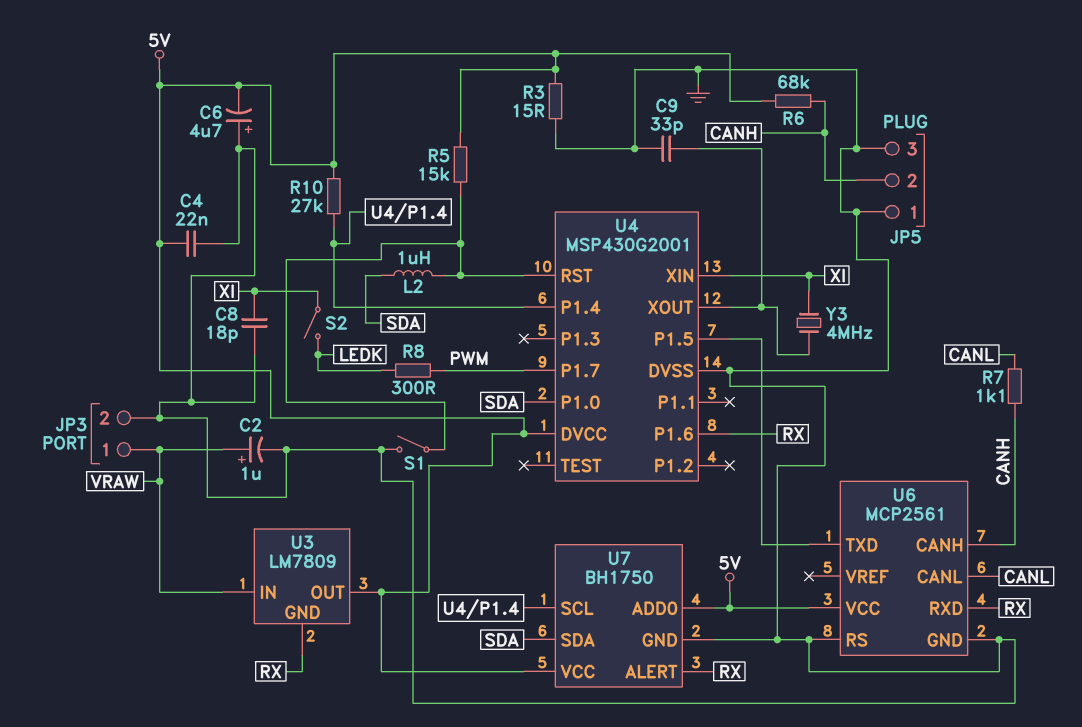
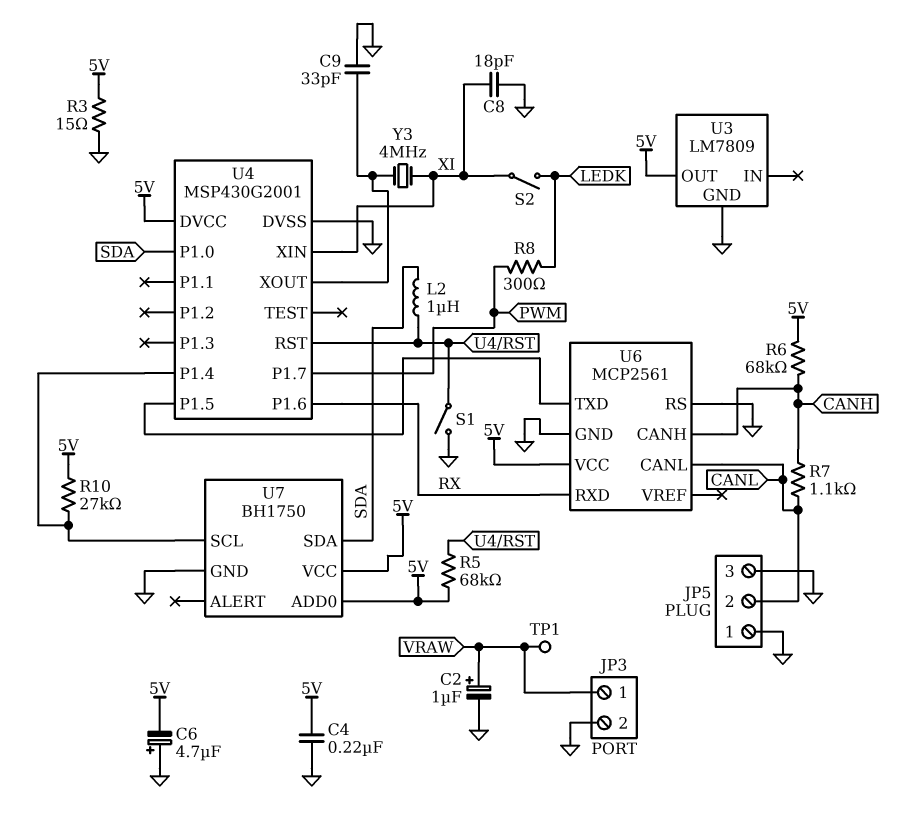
C4: 22nF (5V, GND) -> 220nF (5V, GND)
JP5 pin 2: CANH -> CANL
R5: 15k (5V, U4/RST) -> 68k (5V, U4/RST)
TP1: none -> test point (VRAW)
U3 pin GND: RX -> GND
U3 pin IN: VRAW -> none
U7 pin ALERT: RX -> none

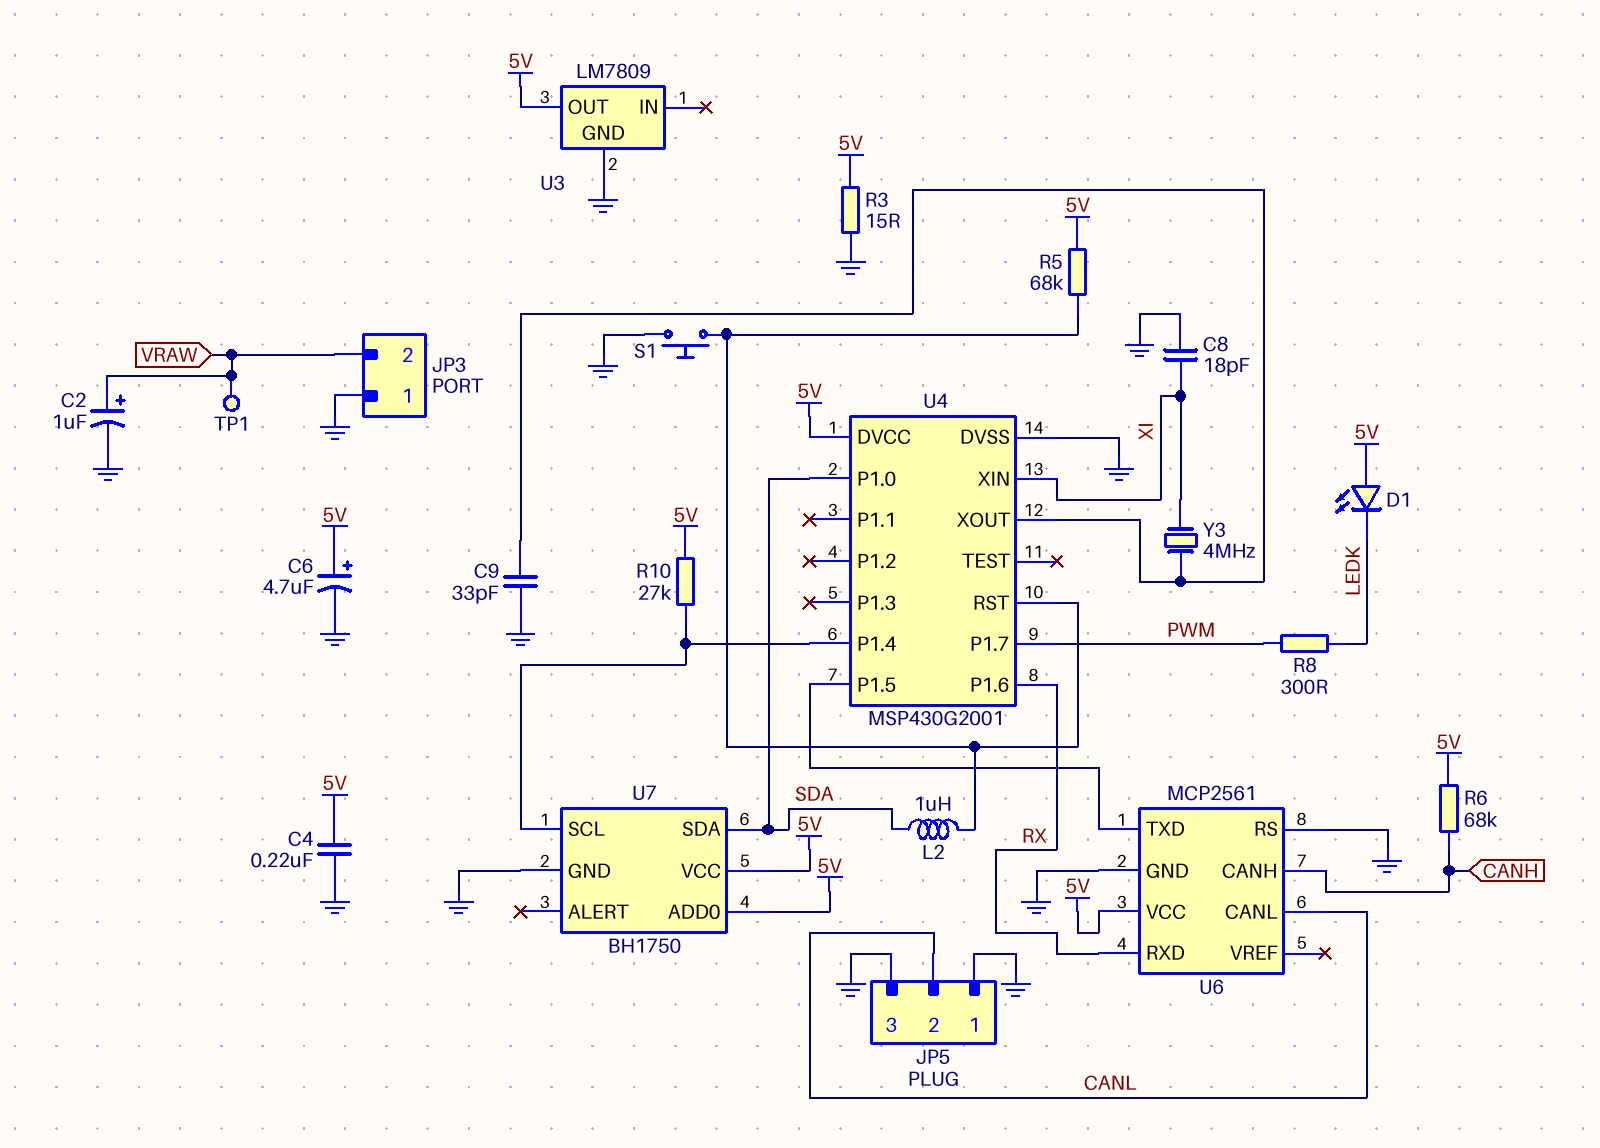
C6: 4.7uF (plus GND, minus 5V) -> 4.7uF (plus 5V, minus GND)
D1: none -> LED (A 5V, K LEDK)
JP3 pin 1: VRAW -> GND
JP3 pin 2: GND -> VRAW
R7: 1.1k (CANH, CANL) -> none
S1: switch (GND, U4/RST) -> button (GND, U4/RST)
S2: switch (LEDK, XI) -> none

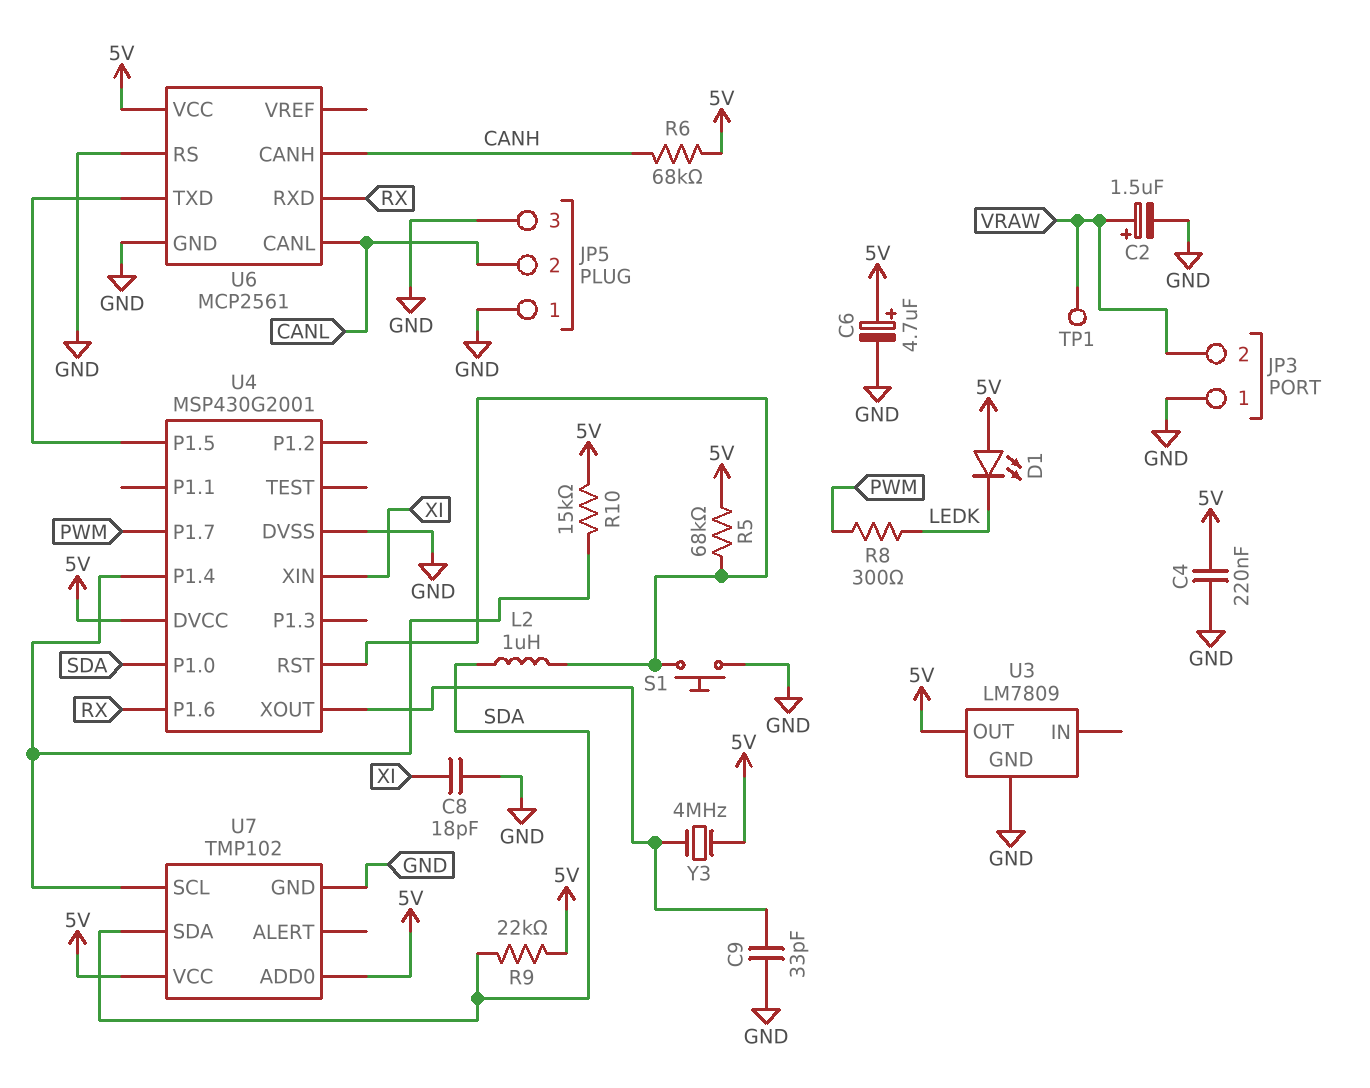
C2: 1uF (plus VRAW, minus GND) -> 1.5uF (plus VRAW, minus GND)
R3: 15 (5V, GND) -> none
R9: none -> 22k (5V, SDA)
R10: 27k (5V, U4/P1.4) -> 15k (5V, U4/P1.4)
U7: BH1750 -> TMP102
Y3: 4MHz (U4/XOUT, XI) -> 4MHz (5V, U4/XOUT)

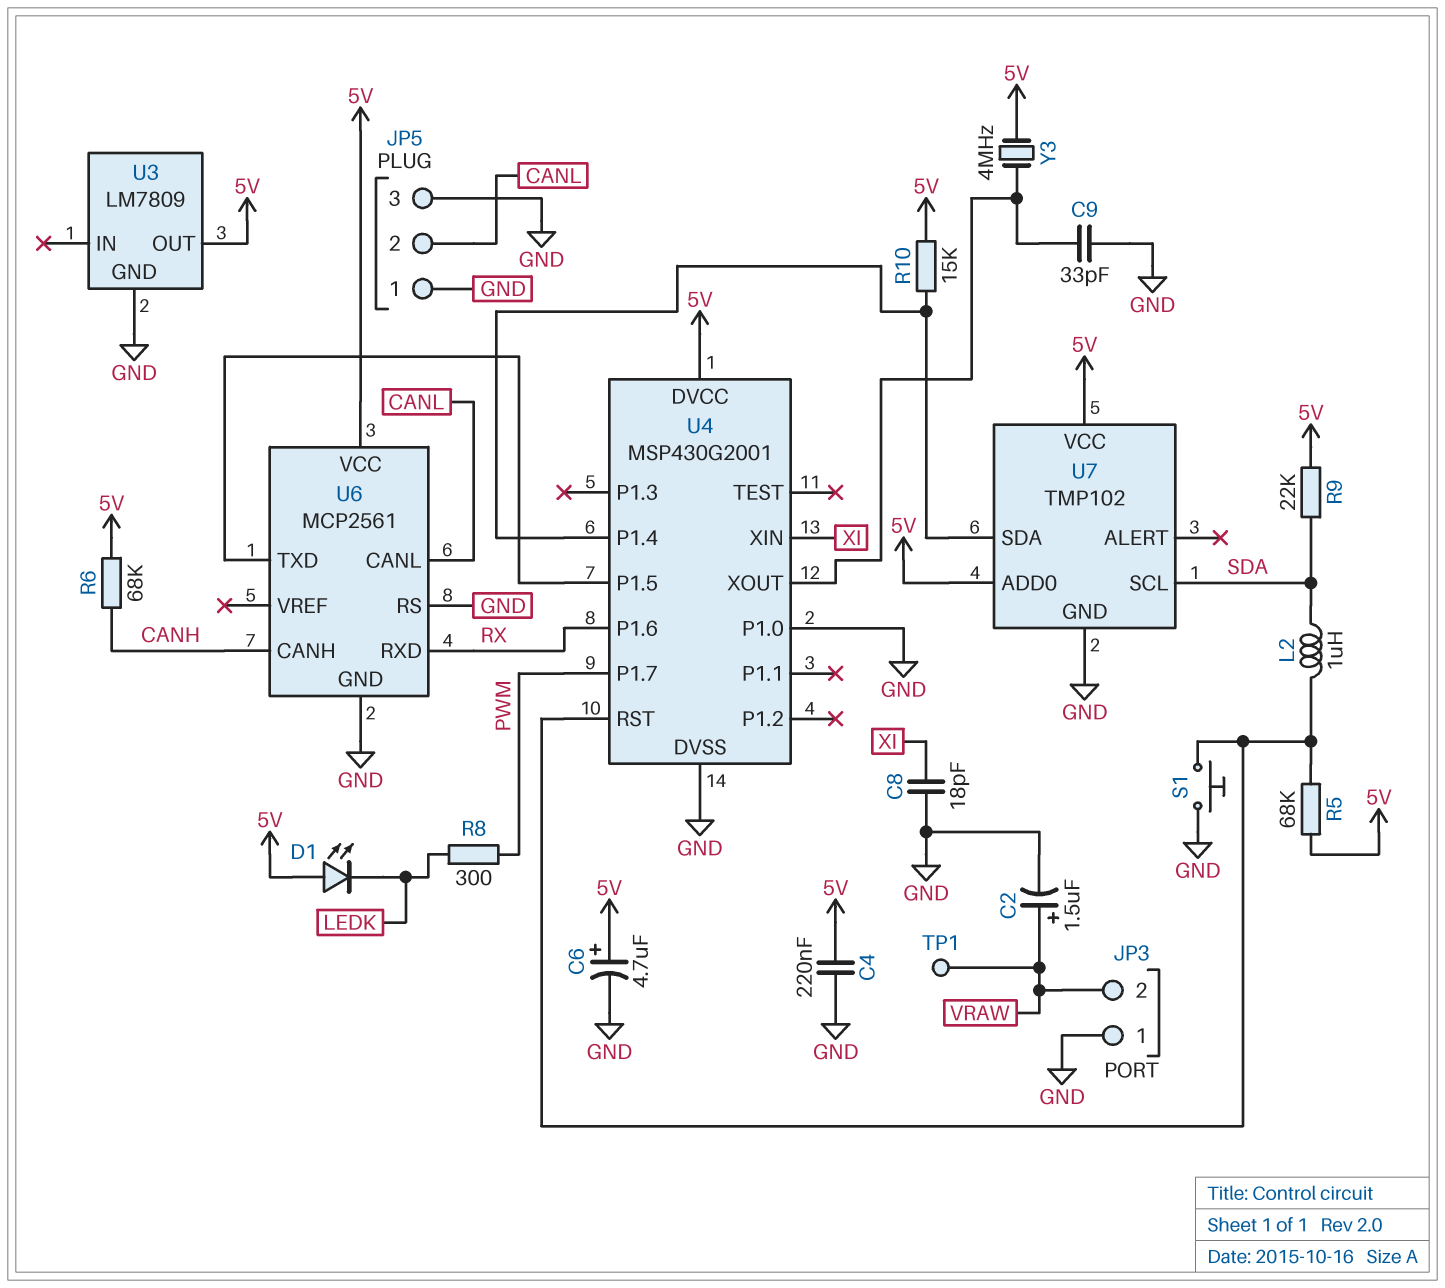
U4 pin P1.0: SDA -> GND
U7 pin SCL: U4/P1.4 -> SDA
U7 pin SDA: SDA -> U4/P1.4

